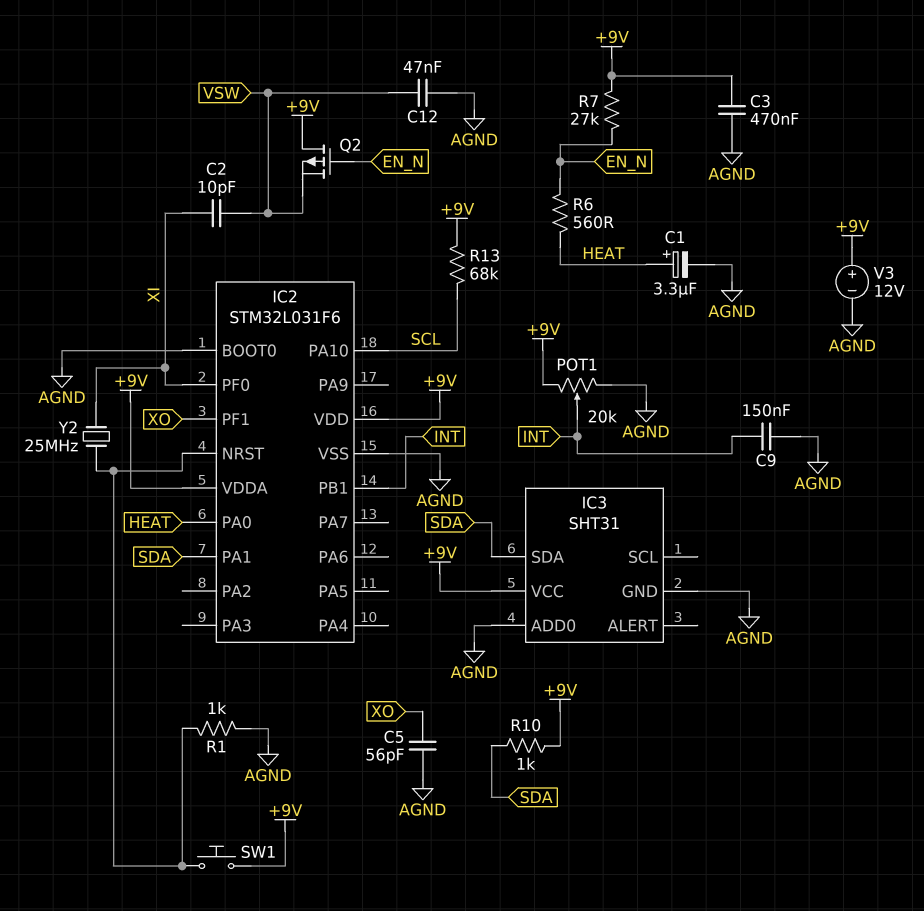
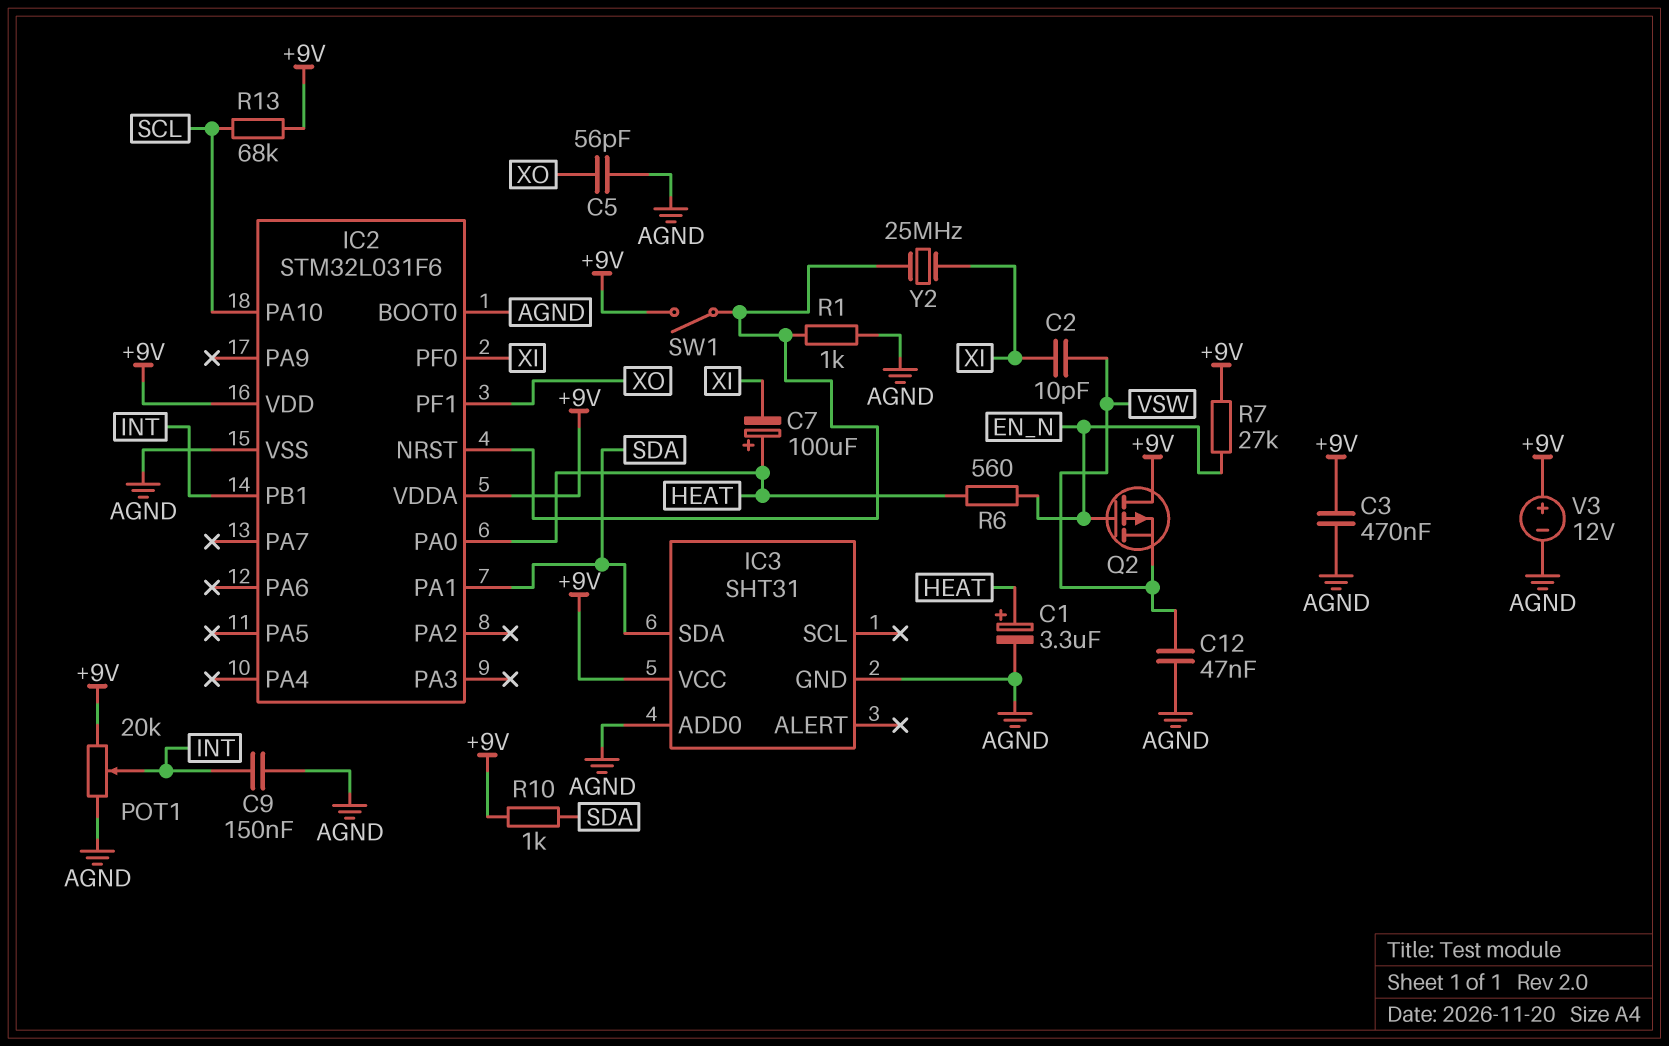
C7: none -> 100uF (plus HEAT, minus XI)
SW1: button (+9V, IC2/NRST) -> switch (+9V, IC2/NRST)

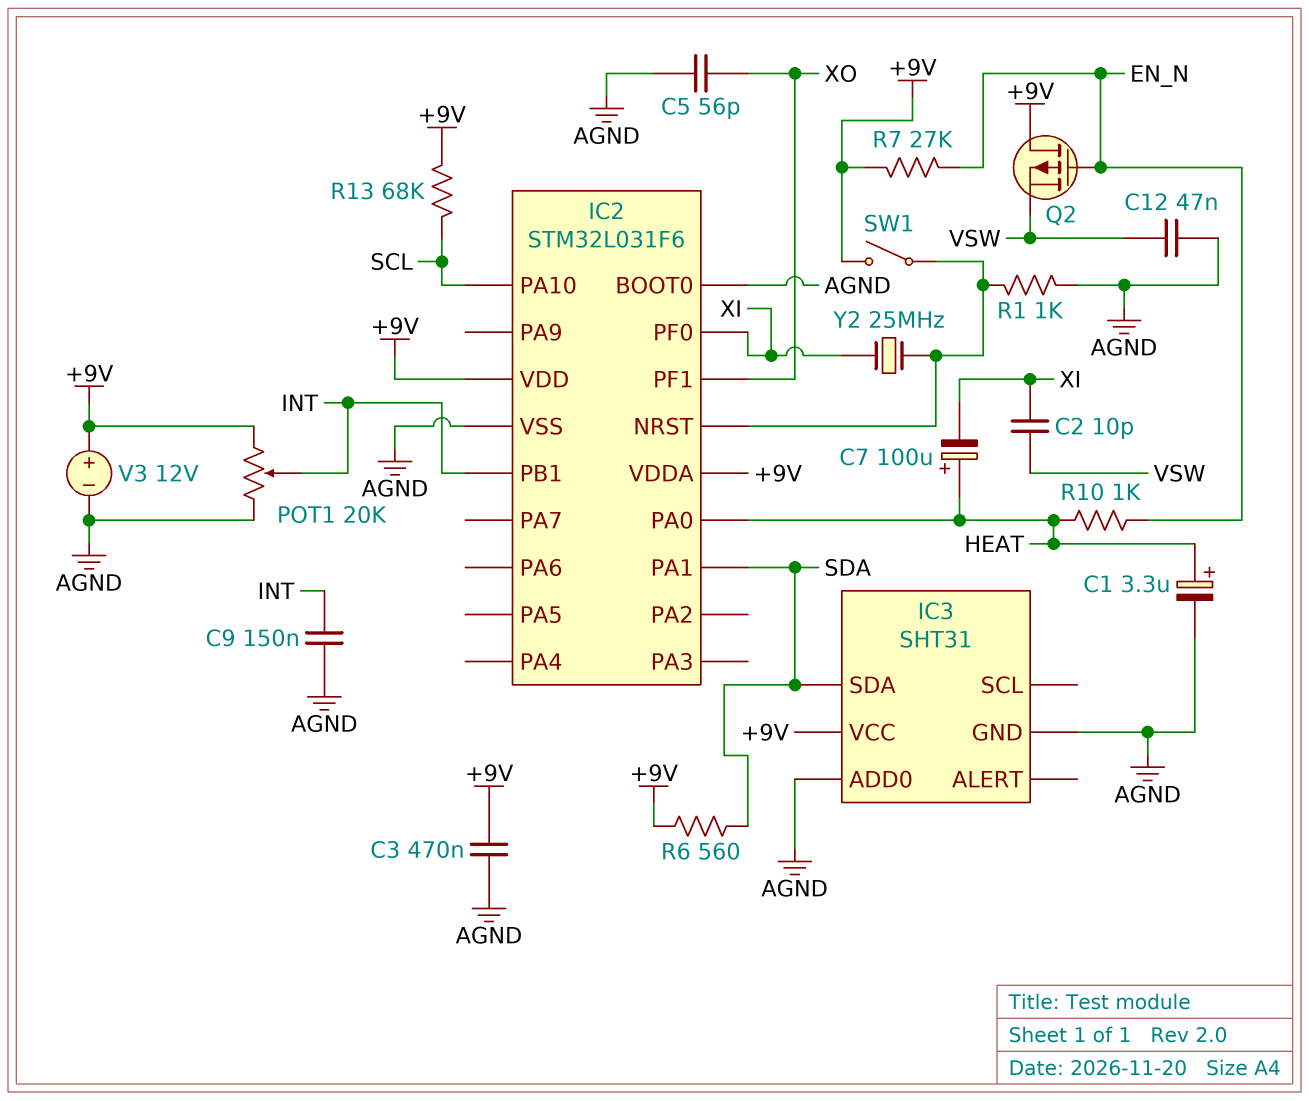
R6: 560 (EN_N, HEAT) -> 560 (+9V, SDA)
R10: 1k (+9V, SDA) -> 1k (EN_N, HEAT)

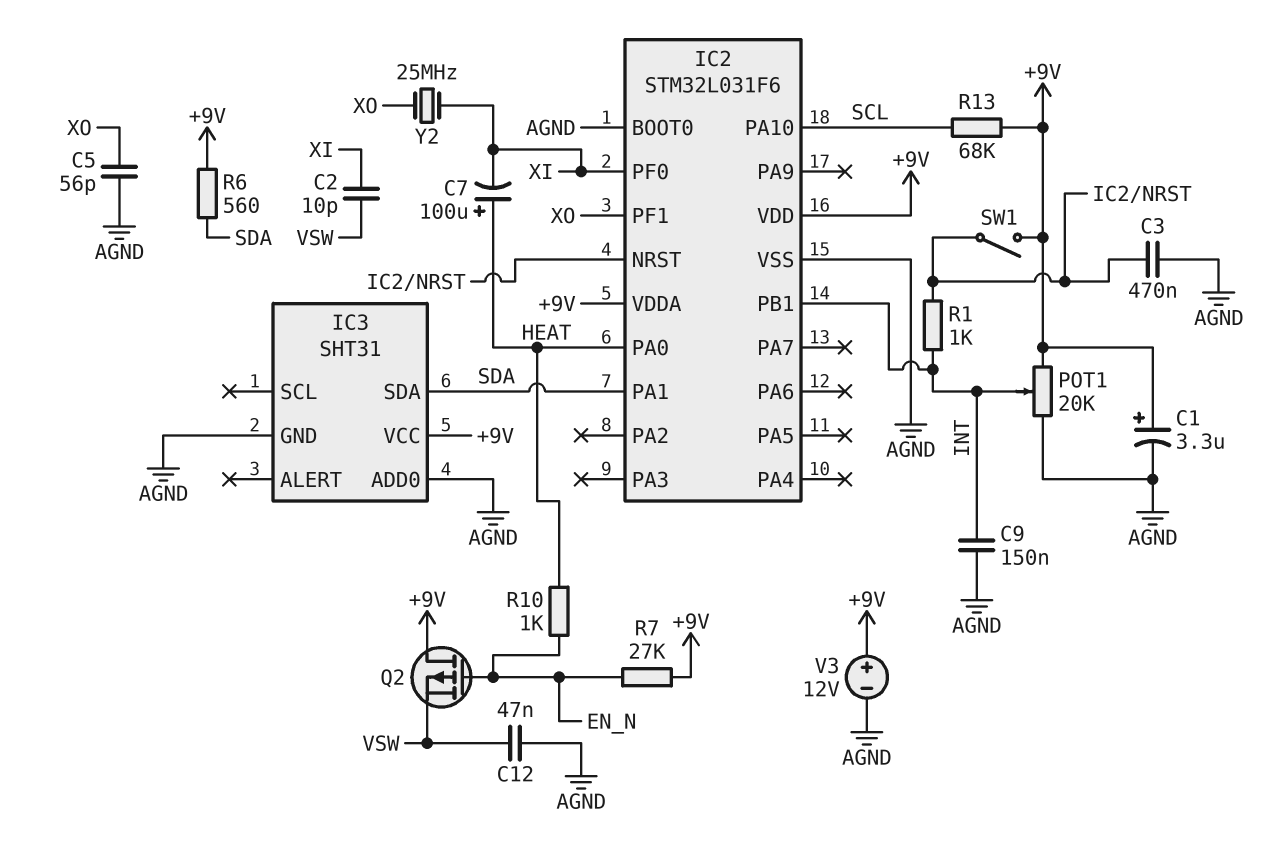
C1: 3.3uF (plus HEAT, minus AGND) -> 3.3uF (plus +9V, minus AGND)
C3: 470nF (+9V, AGND) -> 470nF (AGND, IC2/NRST)
R1: 1k (AGND, IC2/NRST) -> 1k (IC2/NRST, INT)
Y2: 25MHz (IC2/NRST, XI) -> 25MHz (XI, XO)

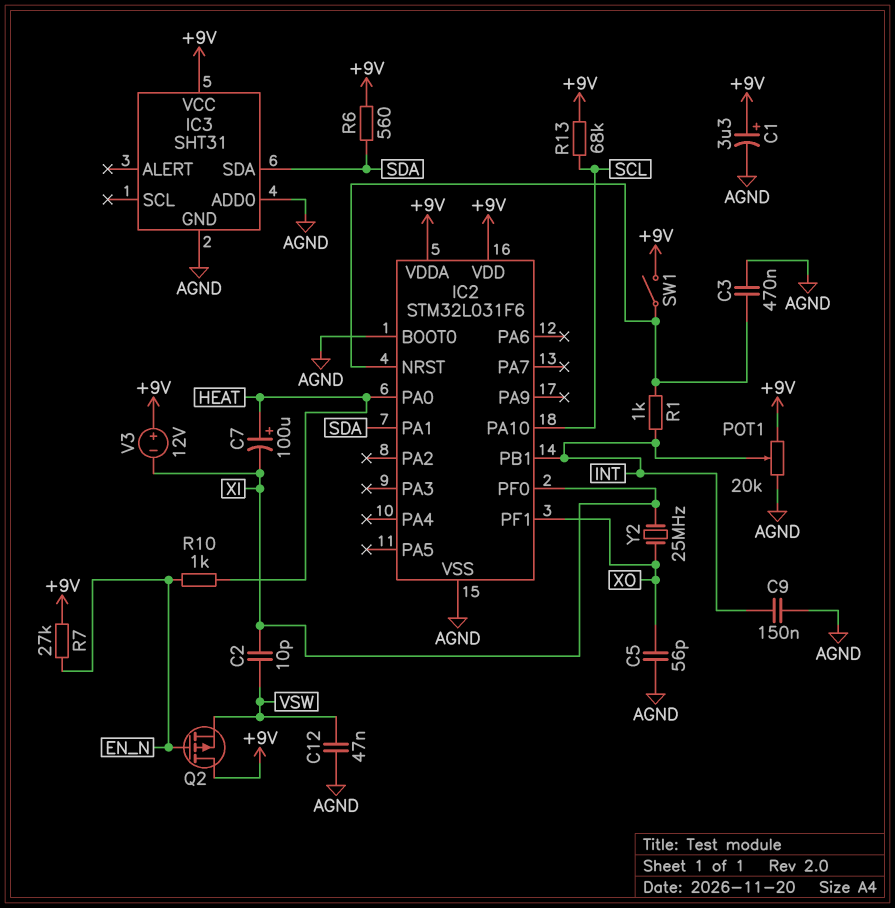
V3: 12V (plus +9V, minus AGND) -> 12V (plus +9V, minus XI)

